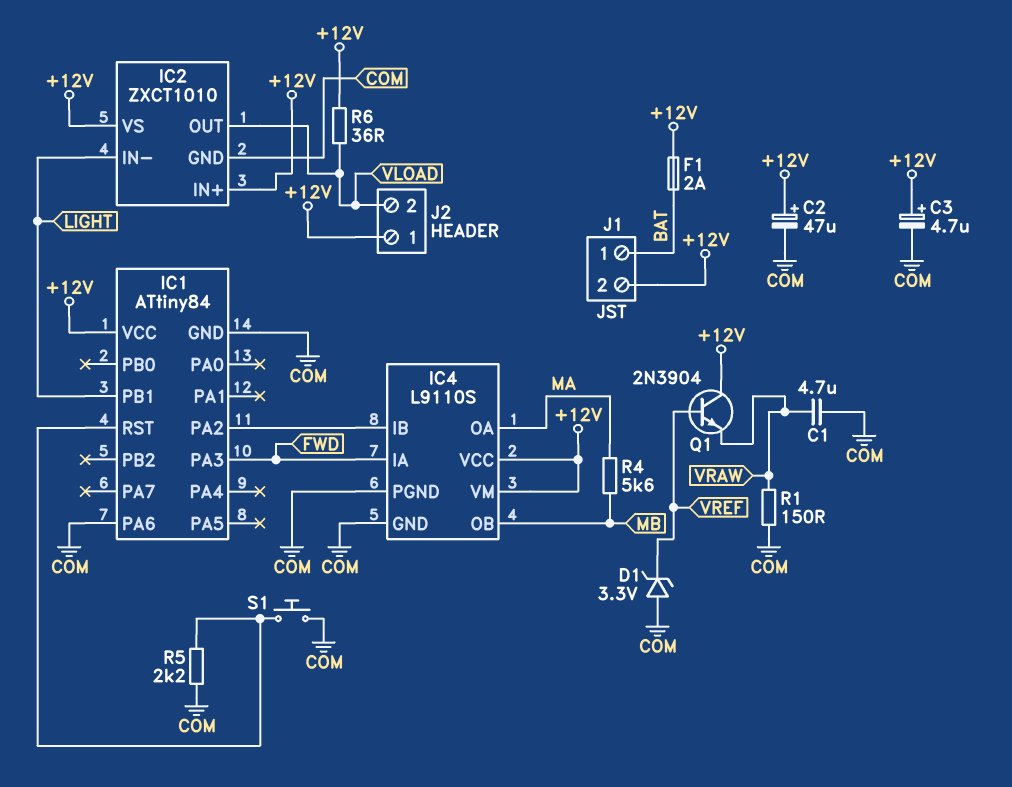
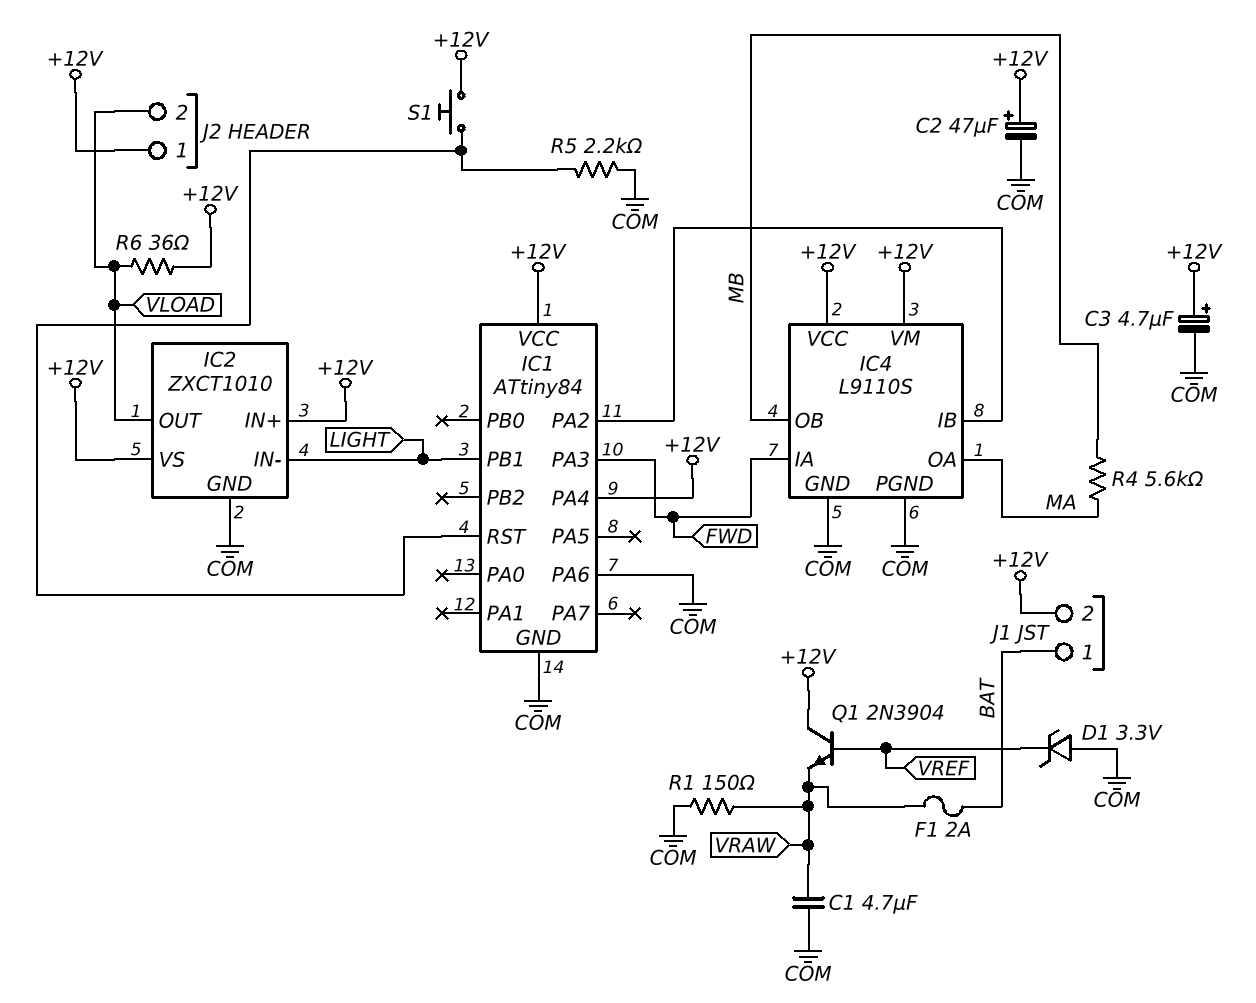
F1: 2A (+12V, BAT) -> 2A (BAT, VRAW)
IC1 pin PA4: none -> +12V
S1: button (COM, IC1/RST) -> button (+12V, IC1/RST)

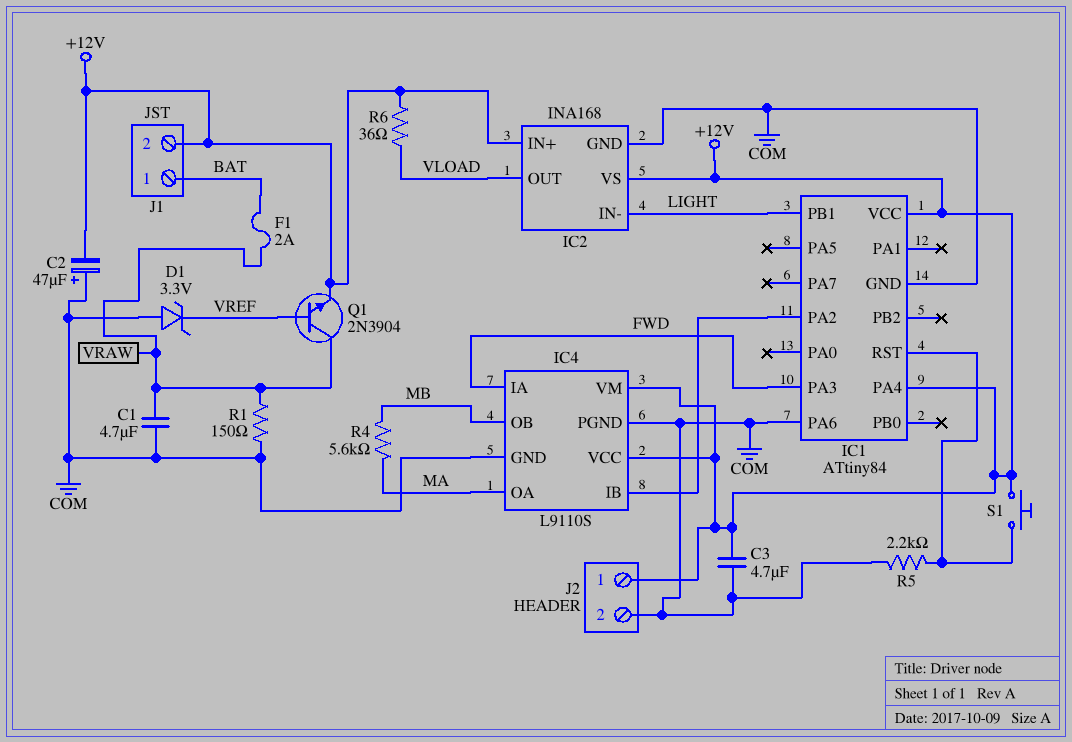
C2: 47uF (plus +12V, minus COM) -> 47uF (plus COM, minus +12V)
C3: 4.7uF (plus +12V, minus COM) -> 4.7uF (+12V, COM)
IC2: ZXCT1010 -> INA168
J2 pin 2: VLOAD -> COM
Q1: NPN 2N3904 (B VREF, C +12V, E VRAW) -> NPN 2N3904 (B VREF, C VRAW, E +12V)

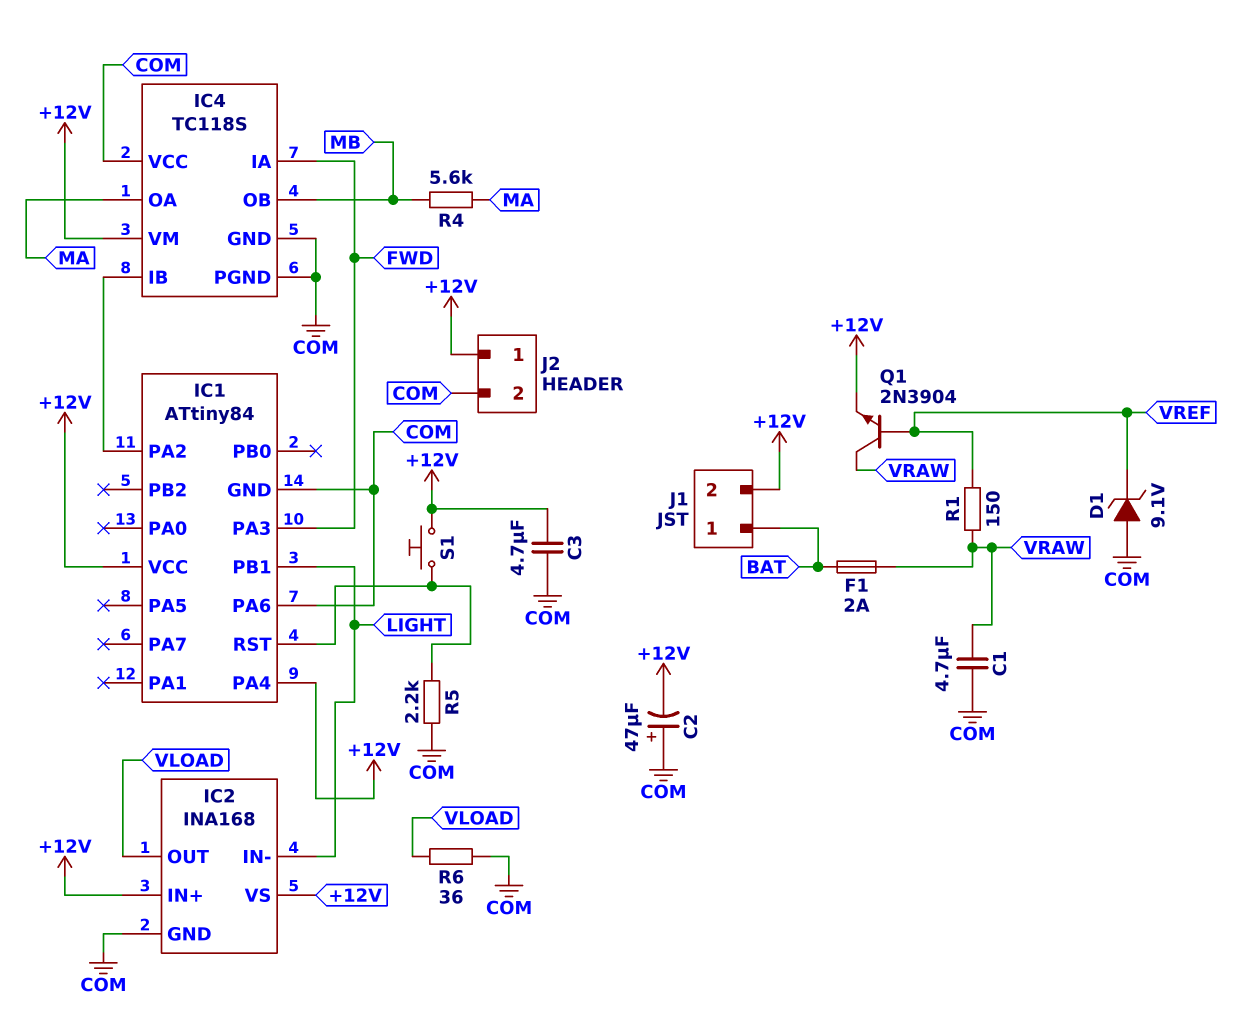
D1: zener 3.3V (A COM, K VREF) -> zener 9.1V (A COM, K VREF)
IC4: L9110S -> TC118S
IC4 pin VCC: +12V -> COM
R1: 150 (COM, VRAW) -> 150 (VRAW, VREF)
R6: 36 (+12V, VLOAD) -> 36 (COM, VLOAD)

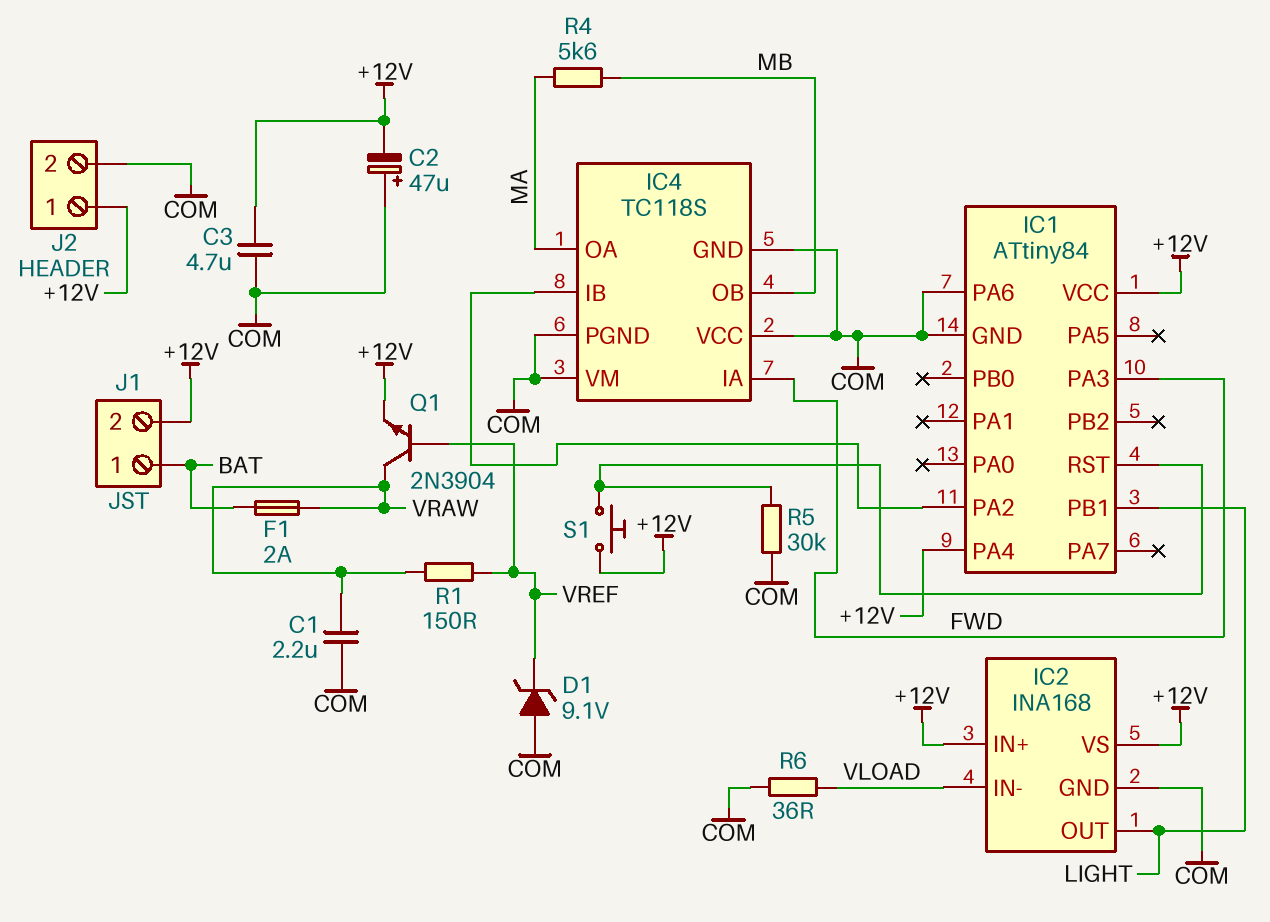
C1: 4.7uF (COM, VRAW) -> 2.2uF (COM, VRAW)
IC2 pin IN-: LIGHT -> VLOAD
IC2 pin OUT: VLOAD -> LIGHT
IC4 pin VM: +12V -> COM
R5: 2.2k (COM, IC1/RST) -> 30k (COM, IC1/RST)

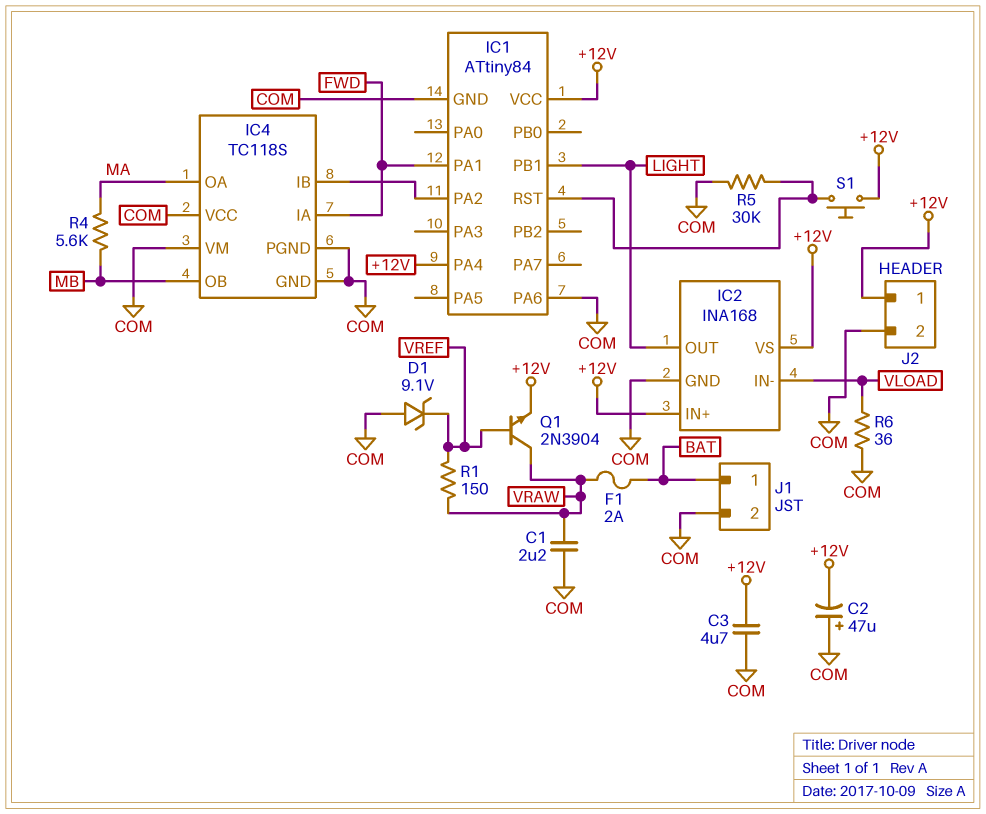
IC1 pin PA1: none -> FWD
IC1 pin PA3: FWD -> none
J1 pin 2: +12V -> COM

